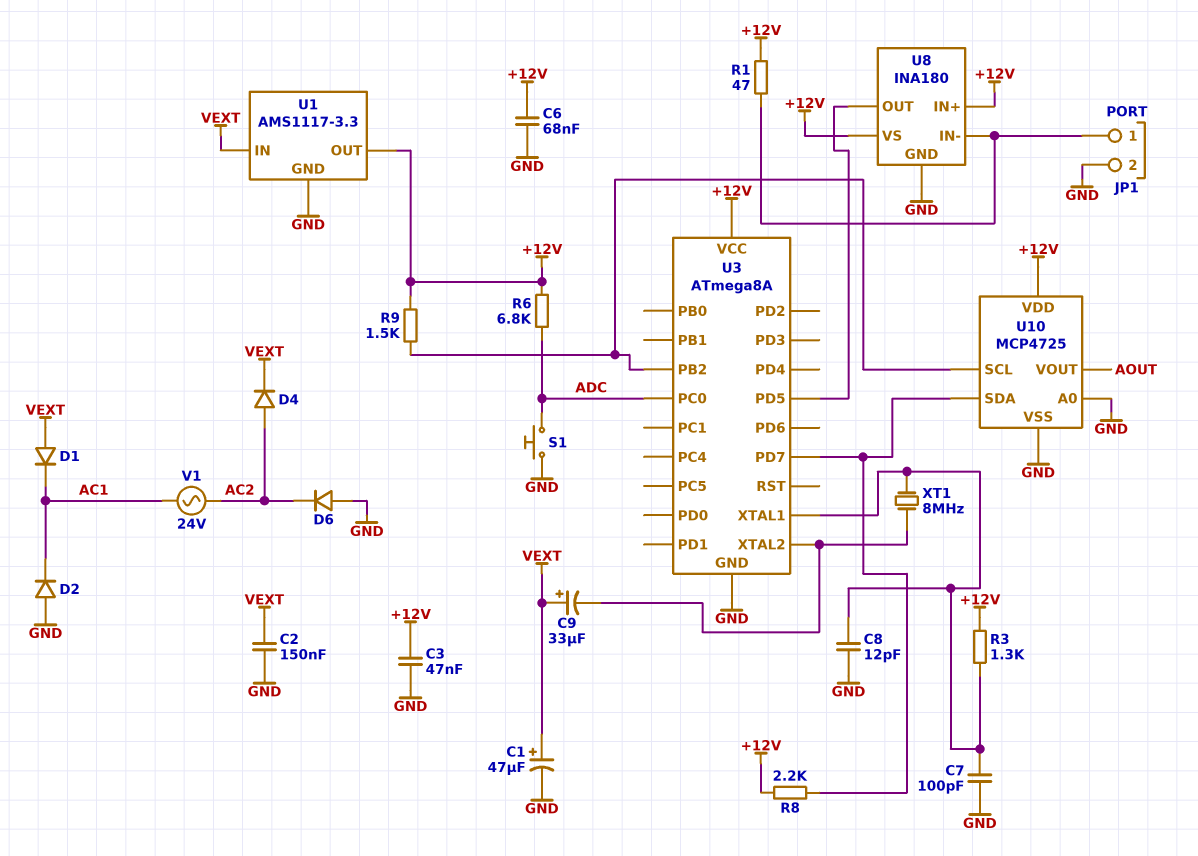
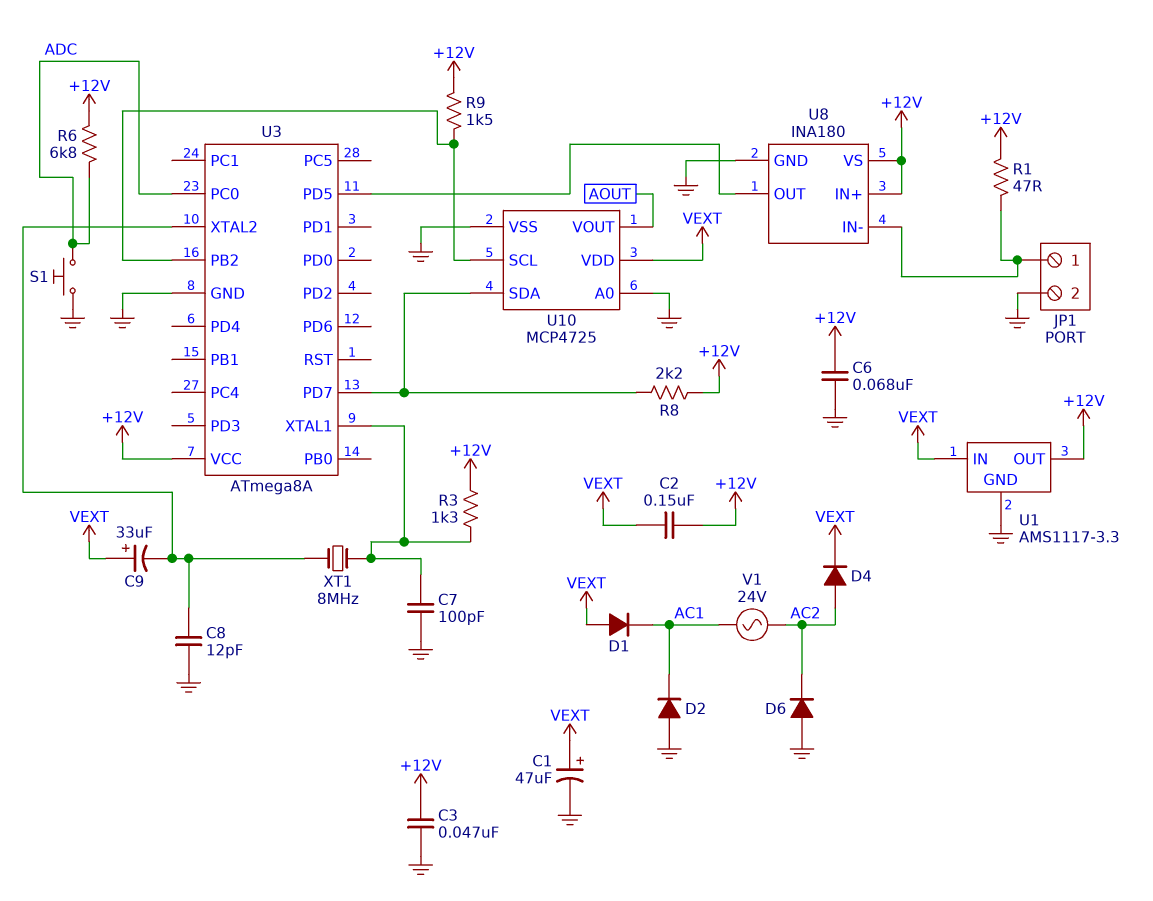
C2: 150nF (GND, VEXT) -> 150nF (+12V, VEXT)
C8: 12pF (GND, U3/XTAL1) -> 12pF (GND, U3/XTAL2)
U10 pin VDD: +12V -> VEXT

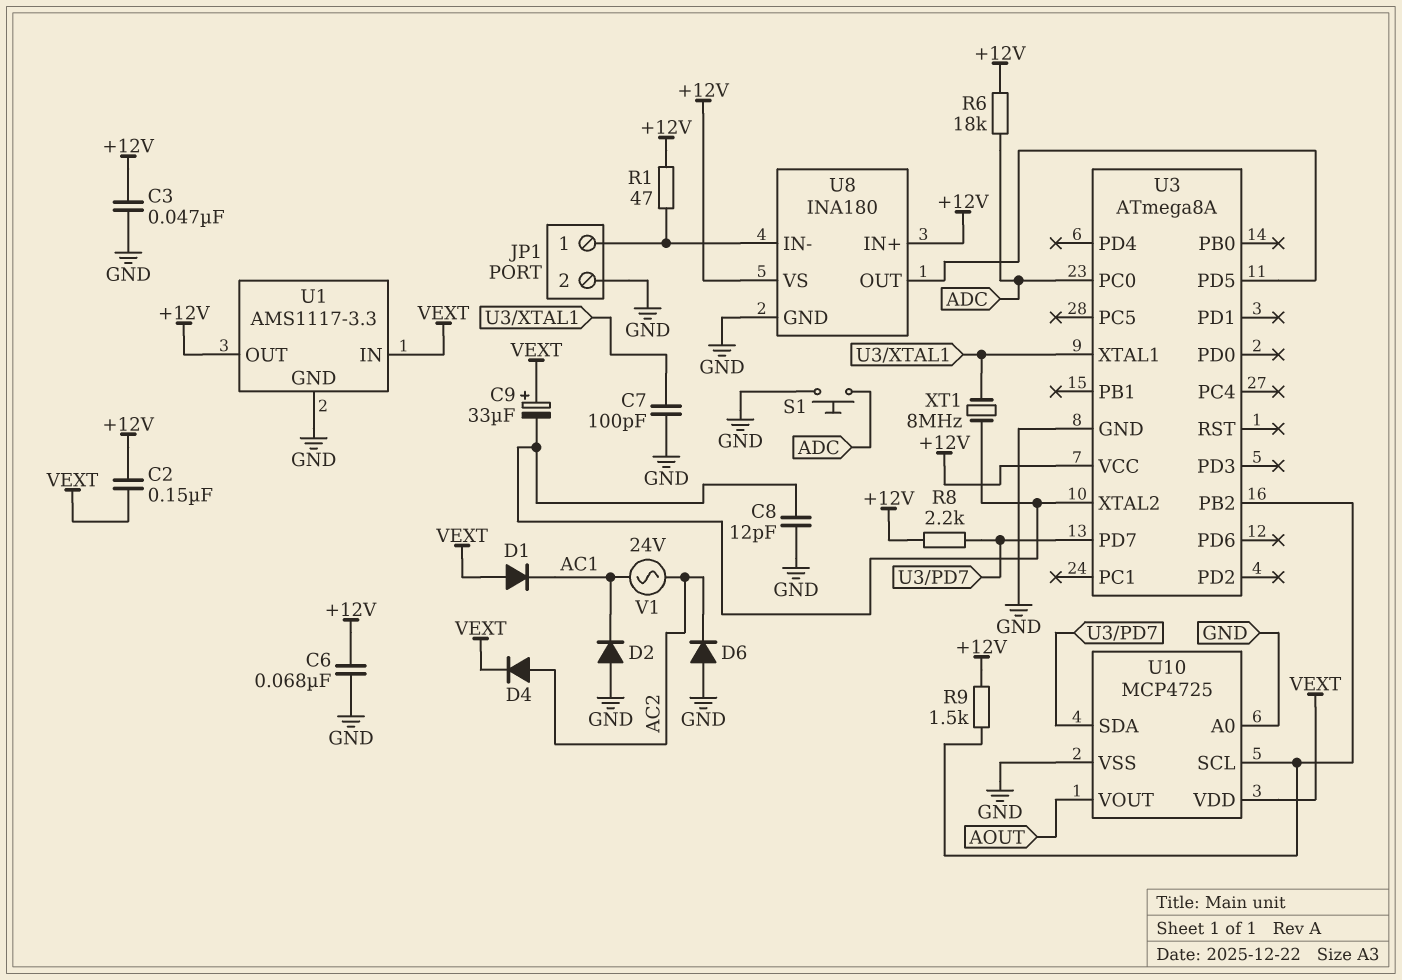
C1: 47uF (plus VEXT, minus GND) -> none
R3: 1.3k (+12V, U3/XTAL1) -> none
R6: 6.8k (+12V, ADC) -> 18k (+12V, ADC)

